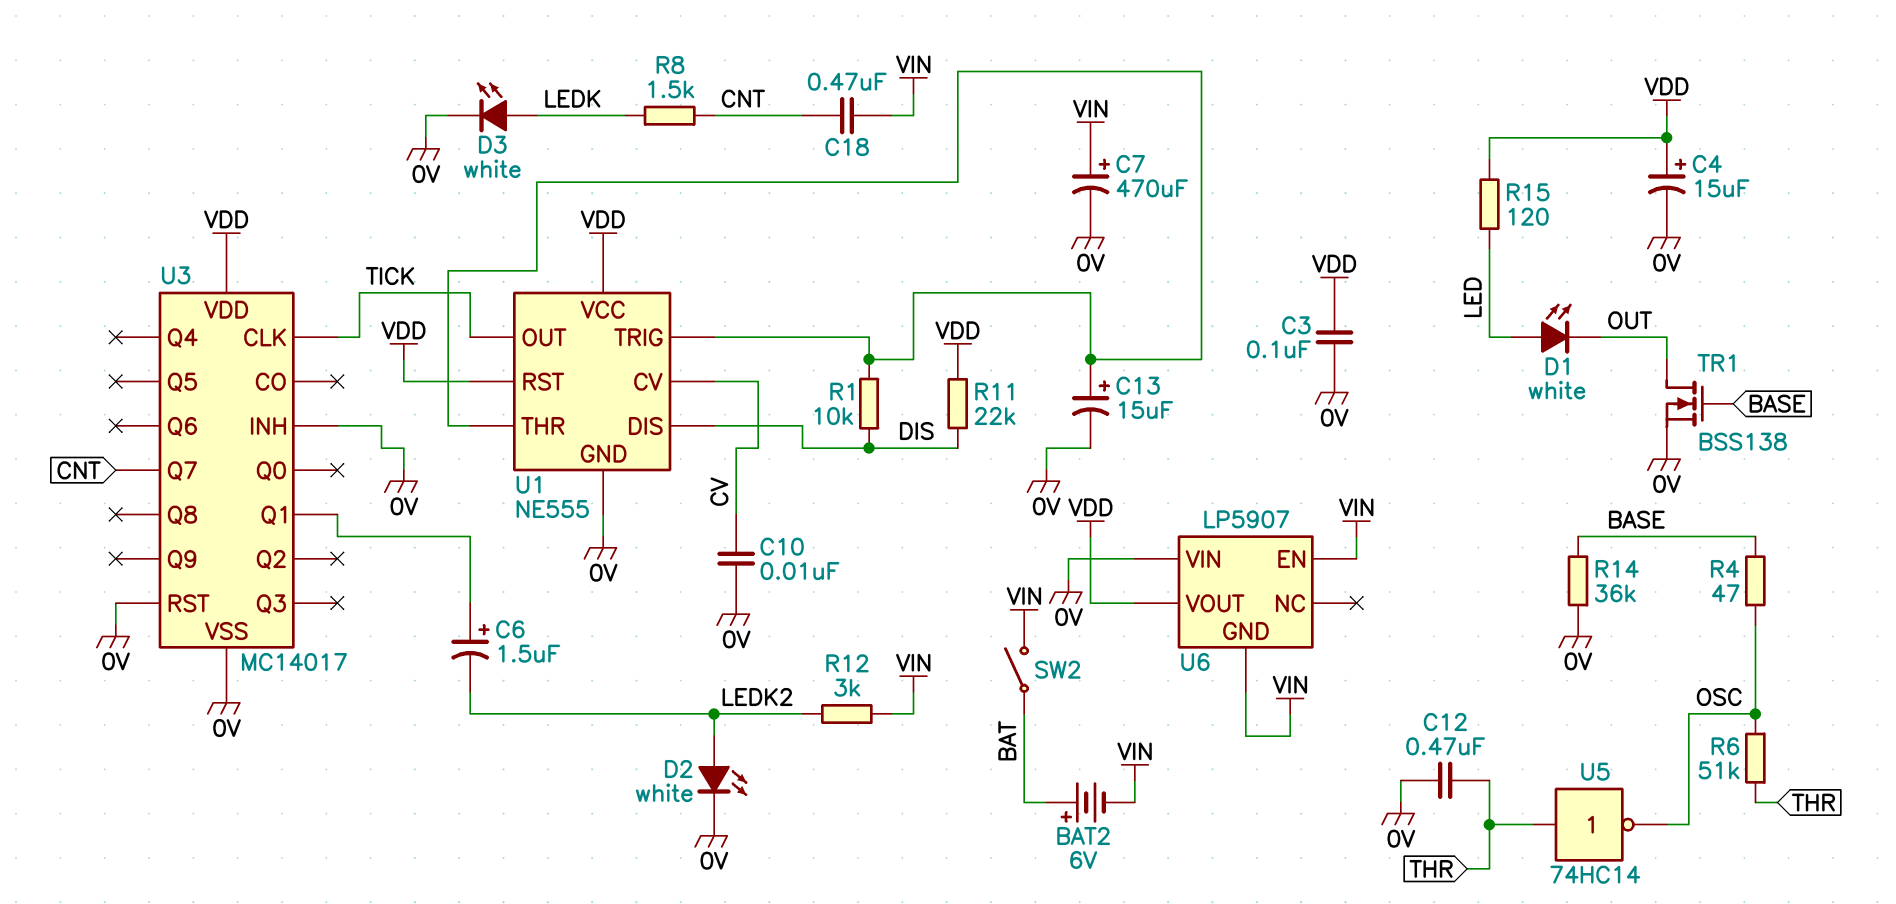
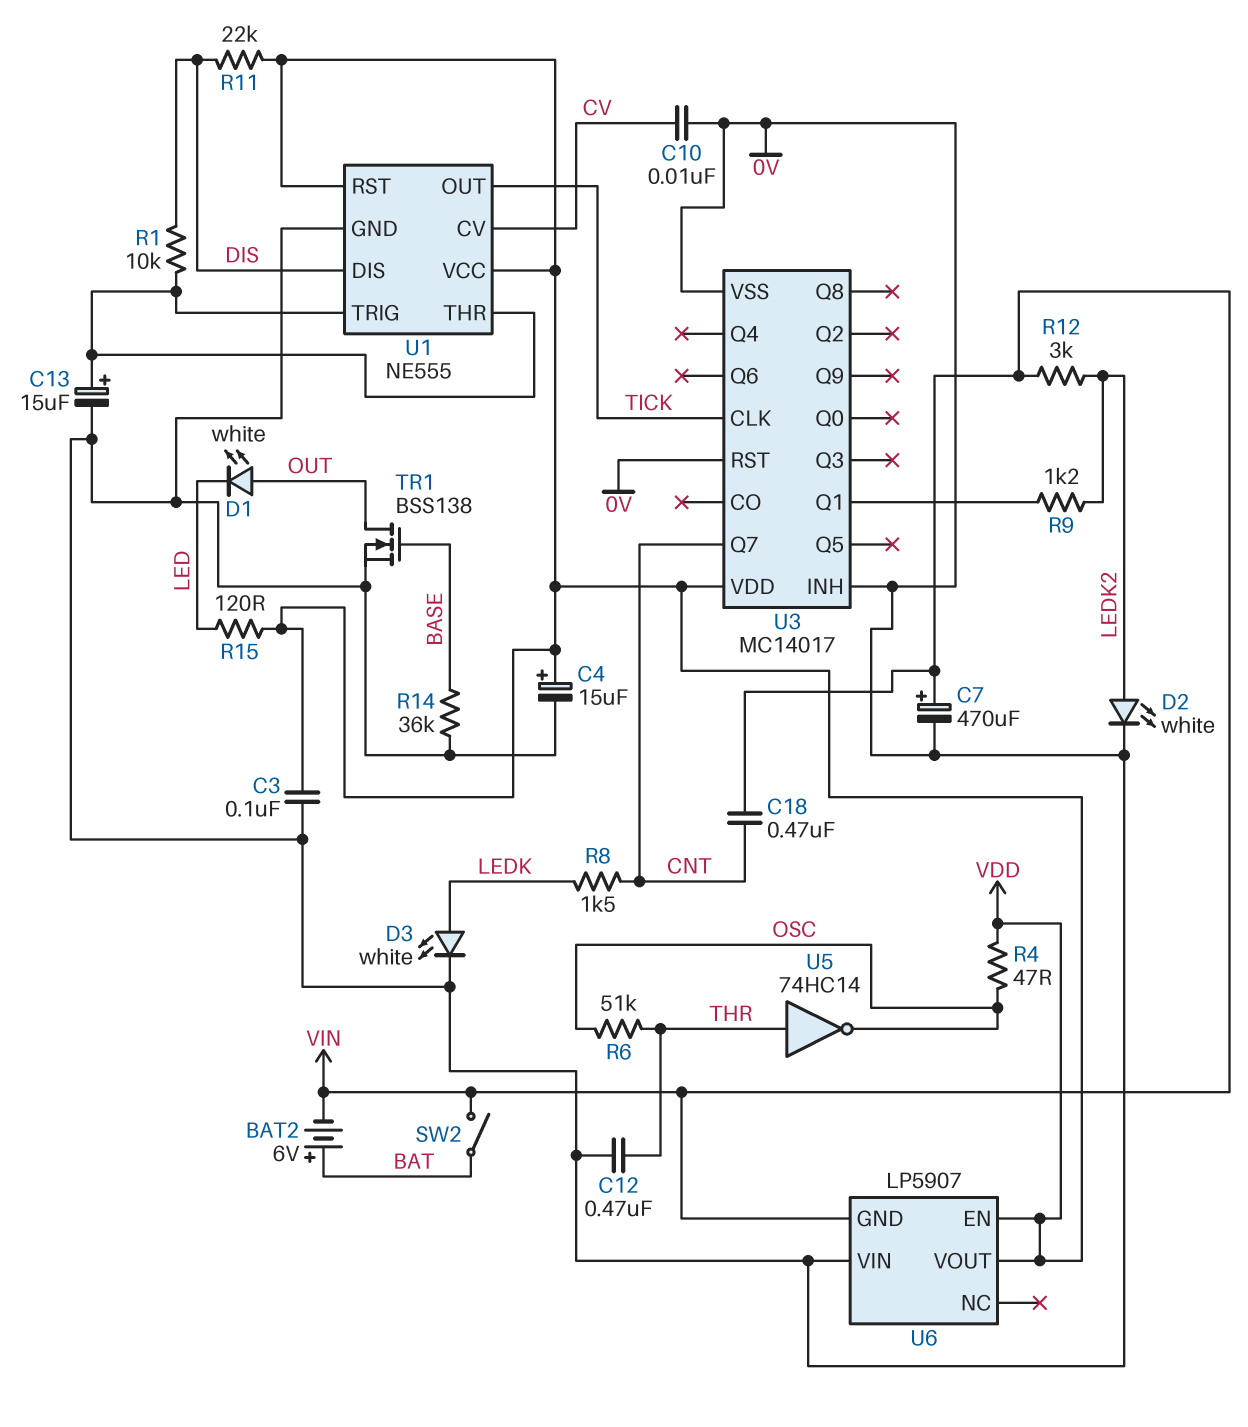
C6: 1.5uF (plus U3/Q1, minus LEDK2) -> none
D1: LED white (A LED, K OUT) -> LED white (A OUT, K LED)
R4: 47 (BASE, OSC) -> 47 (OSC, VDD)
R9: none -> 1.2k (LEDK2, U3/Q1)
U6 pin EN: VIN -> VDD

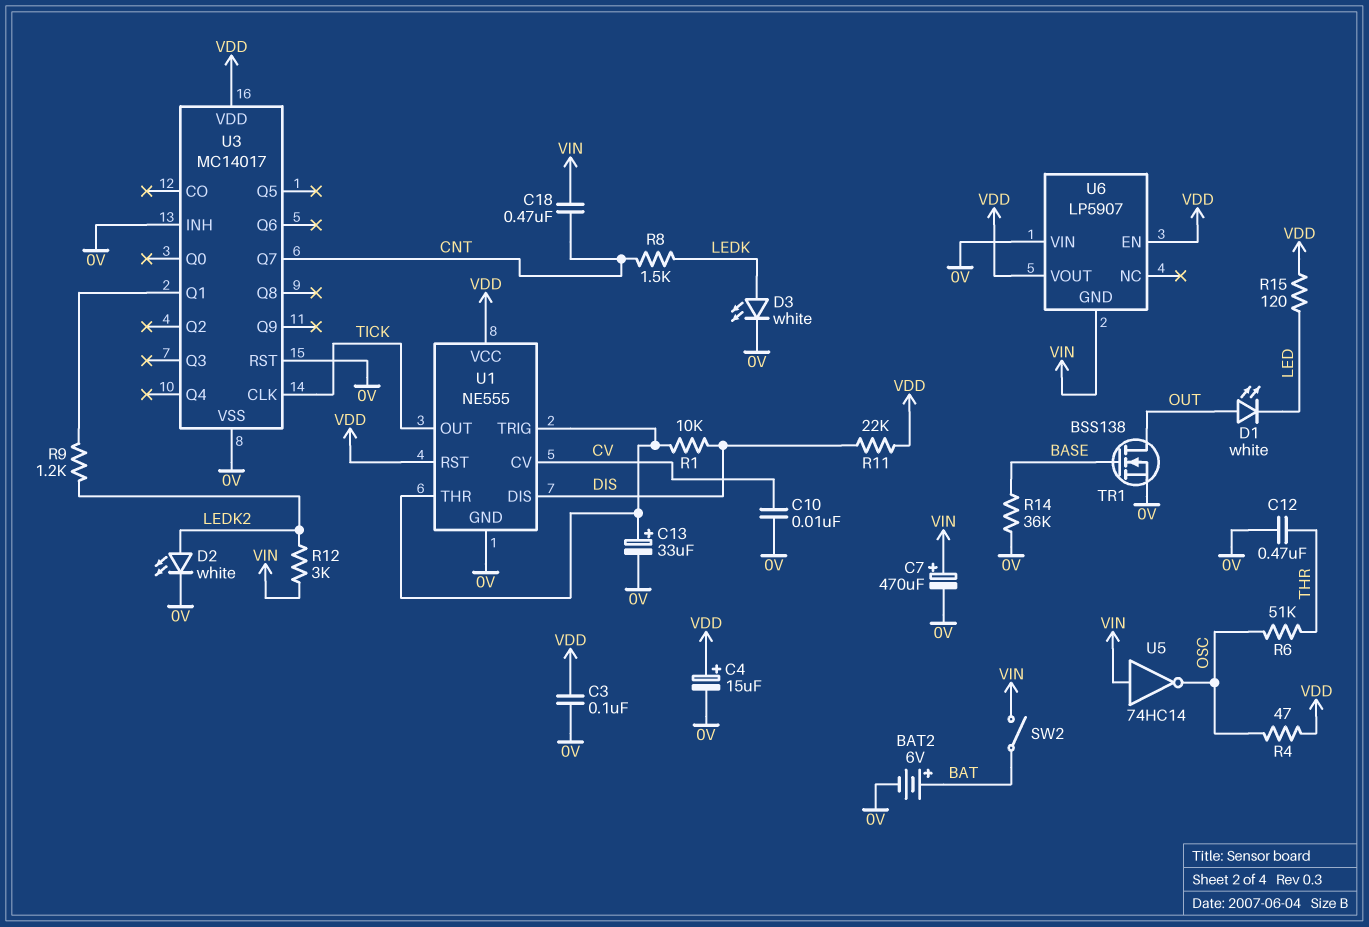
BAT2: 6V (plus BAT, minus VIN) -> 6V (plus BAT, minus 0V)
C13: 15uF (plus U1/THR, minus 0V) -> 33uF (plus U1/THR, minus 0V)
U5: NOT 74HC14 (in THR, out OSC) -> NOT 74HC14 (in VIN, out OSC)

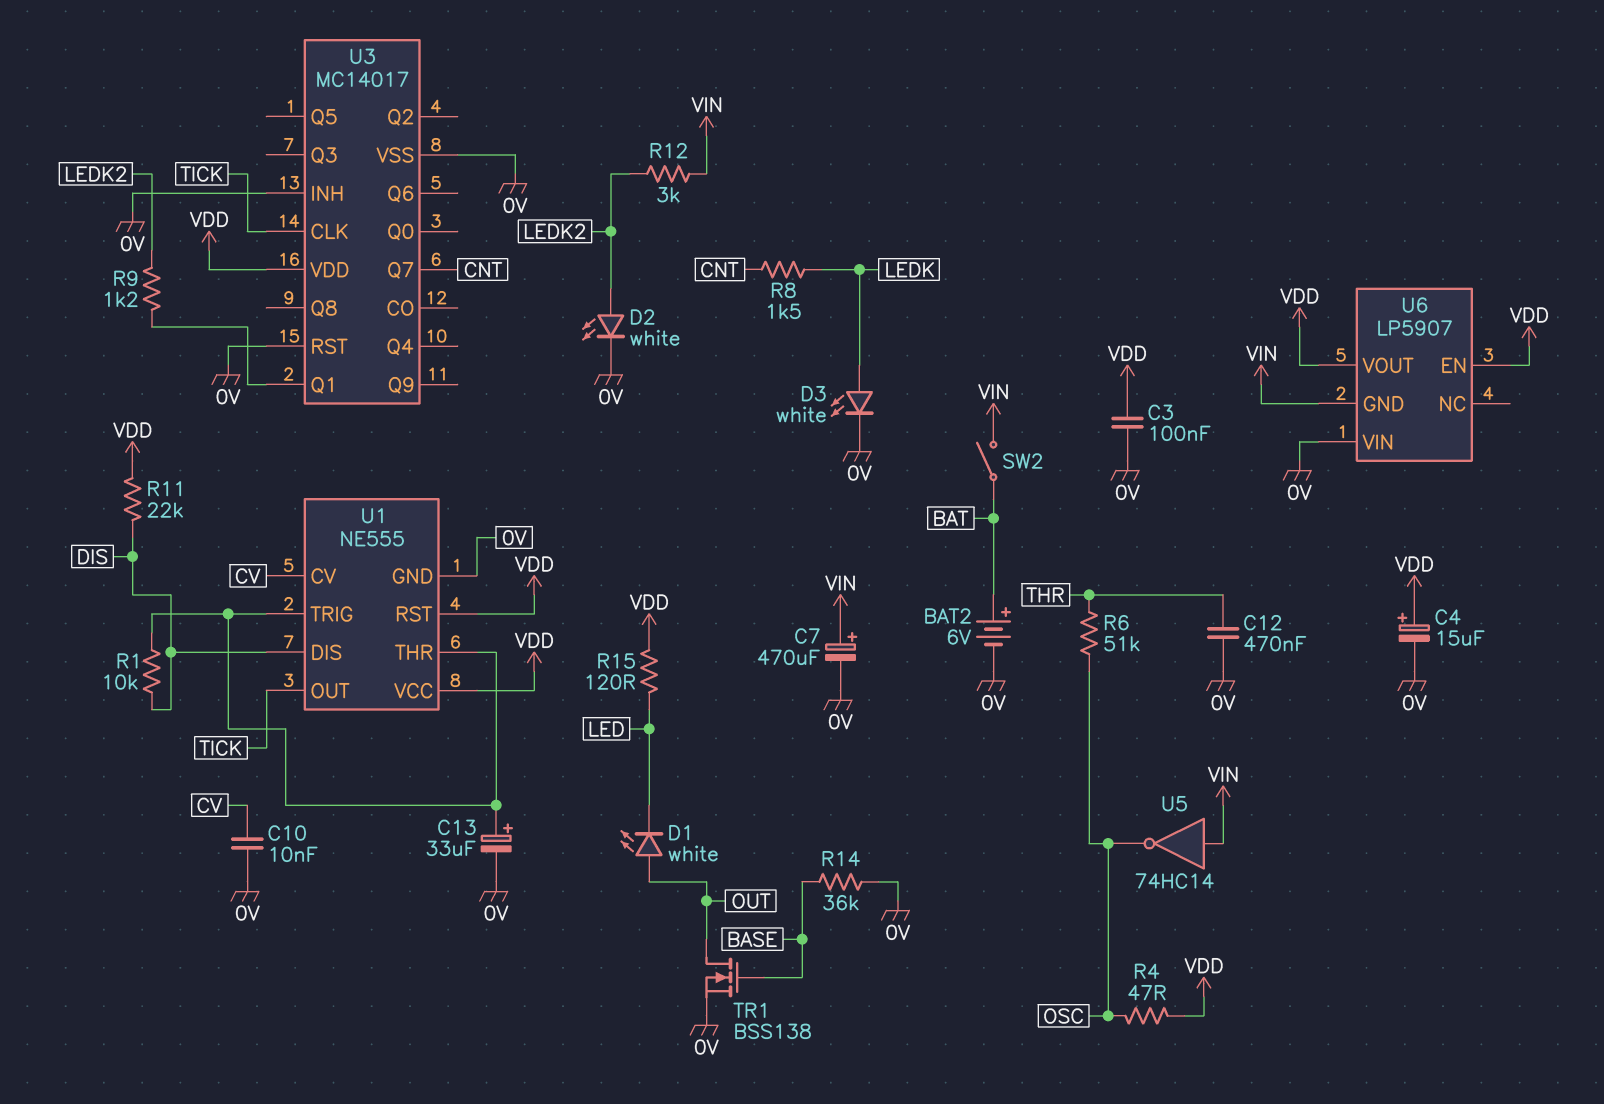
C18: 470nF (CNT, VIN) -> none

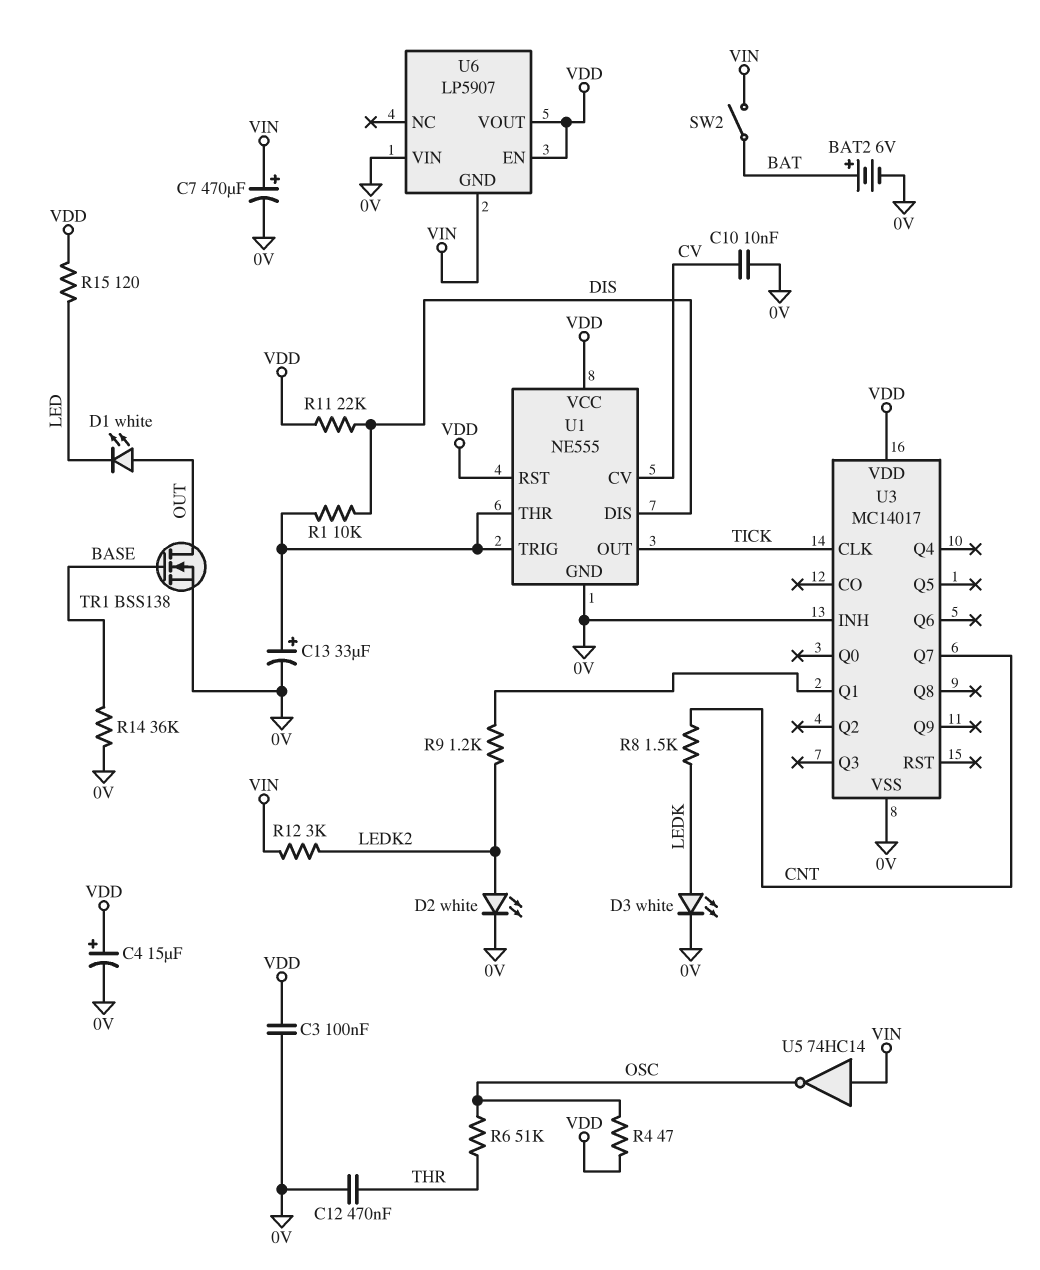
U3 pin RST: 0V -> none

